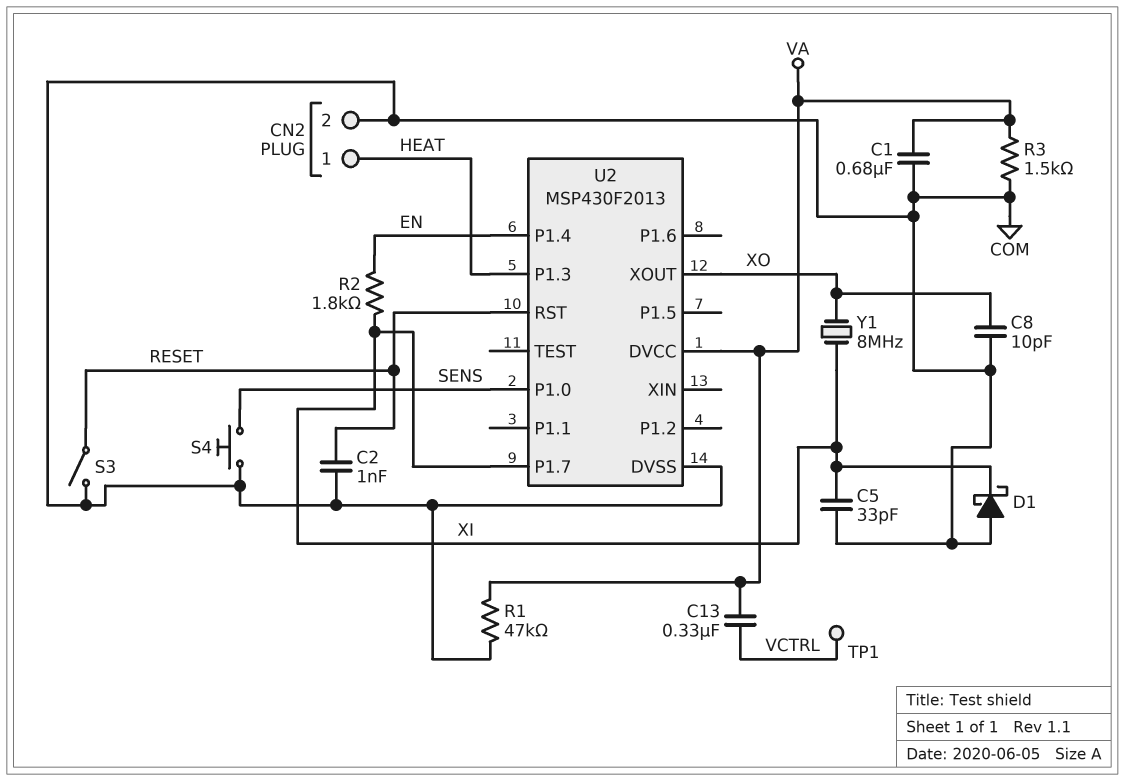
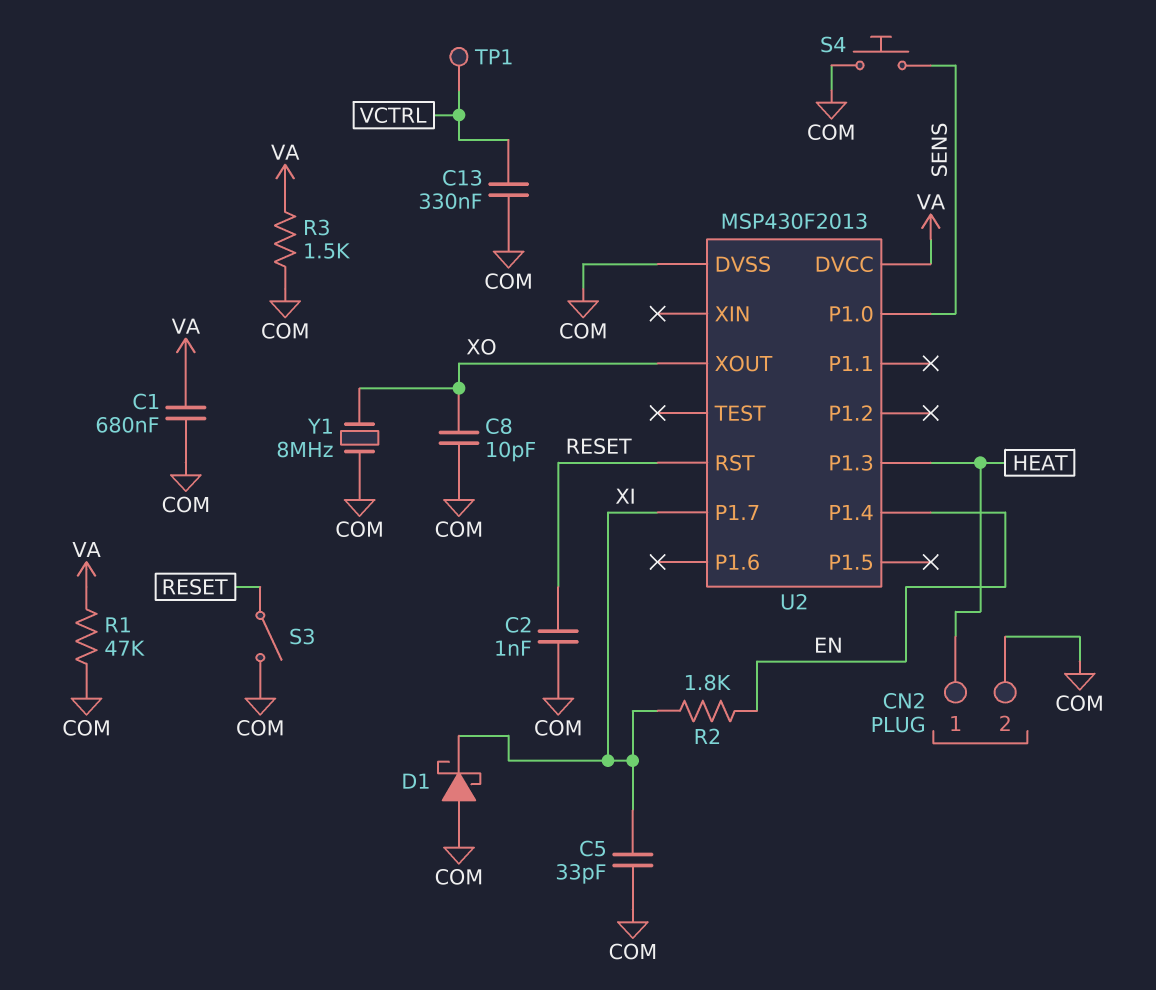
C13: 330nF (VA, VCTRL) -> 330nF (COM, VCTRL)
Y1: 8MHz (XI, XO) -> 8MHz (COM, XO)

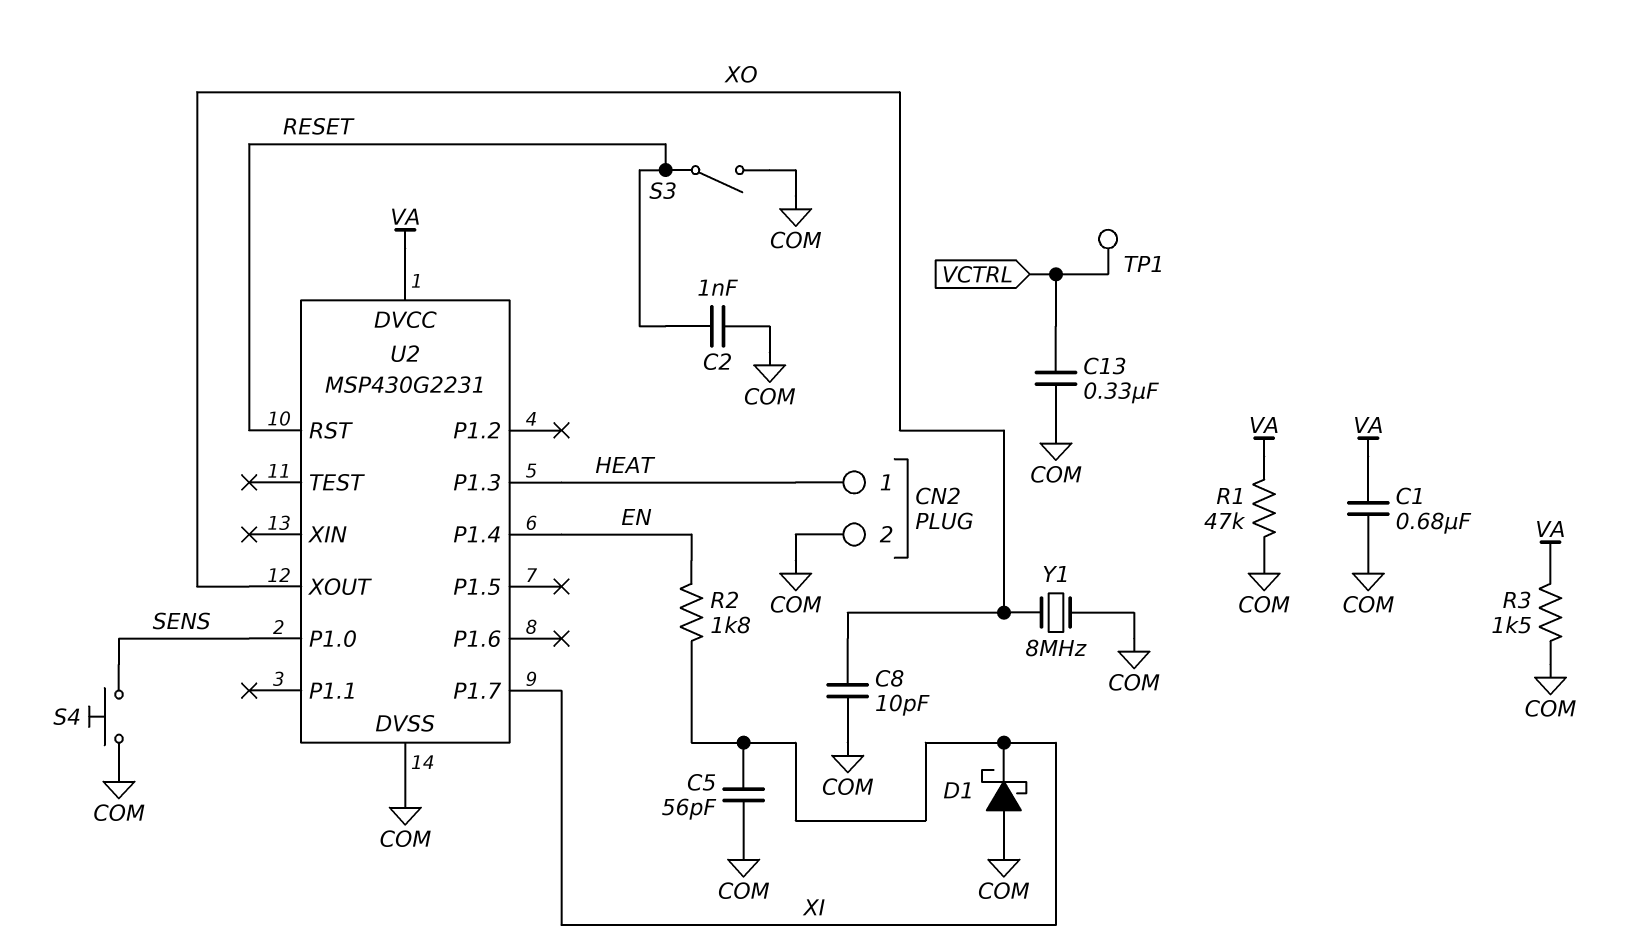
C5: 33pF (COM, XI) -> 56pF (COM, XI)
U2: MSP430F2013 -> MSP430G2231

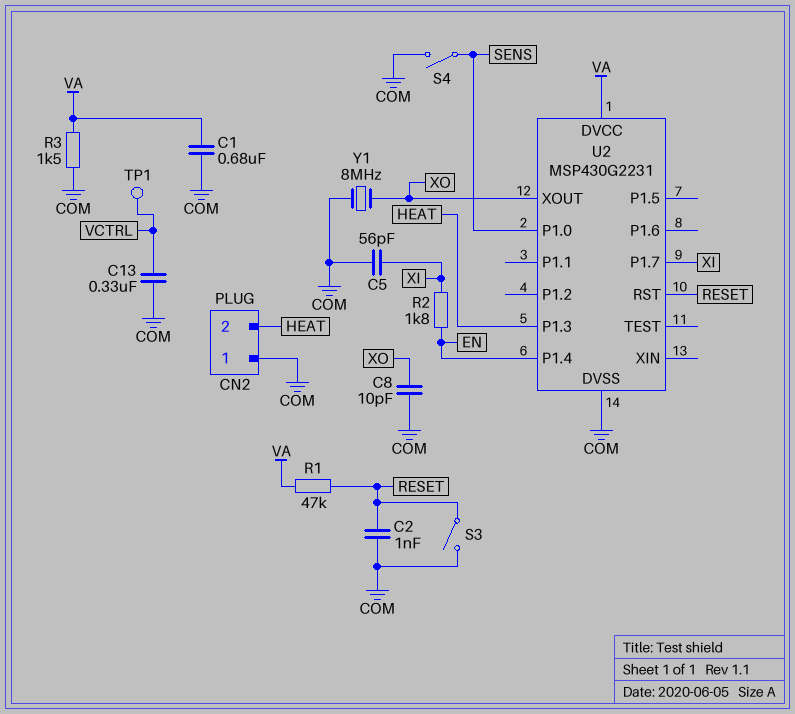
CN2 pin 1: HEAT -> COM
CN2 pin 2: COM -> HEAT
D1: schottky (A COM, K XI) -> none
R1: 47k (COM, VA) -> 47k (RESET, VA)
S4: button (COM, SENS) -> switch (COM, SENS)

